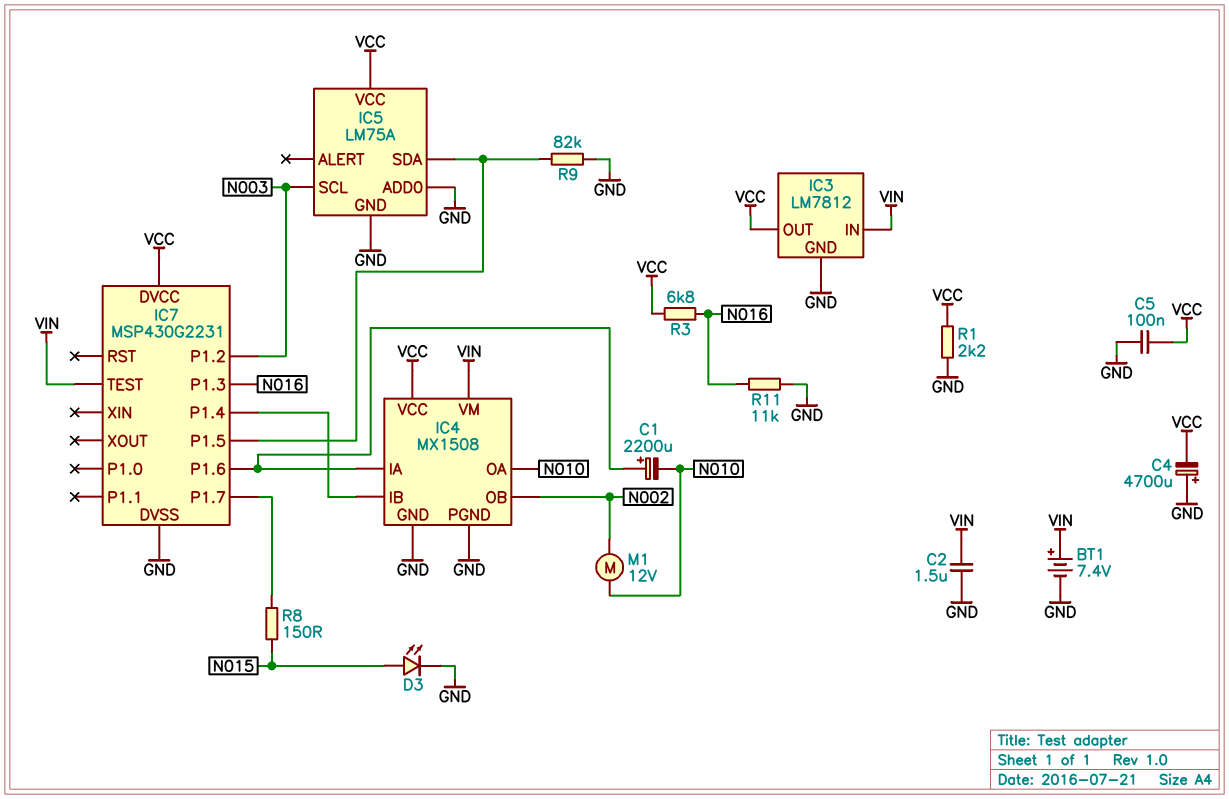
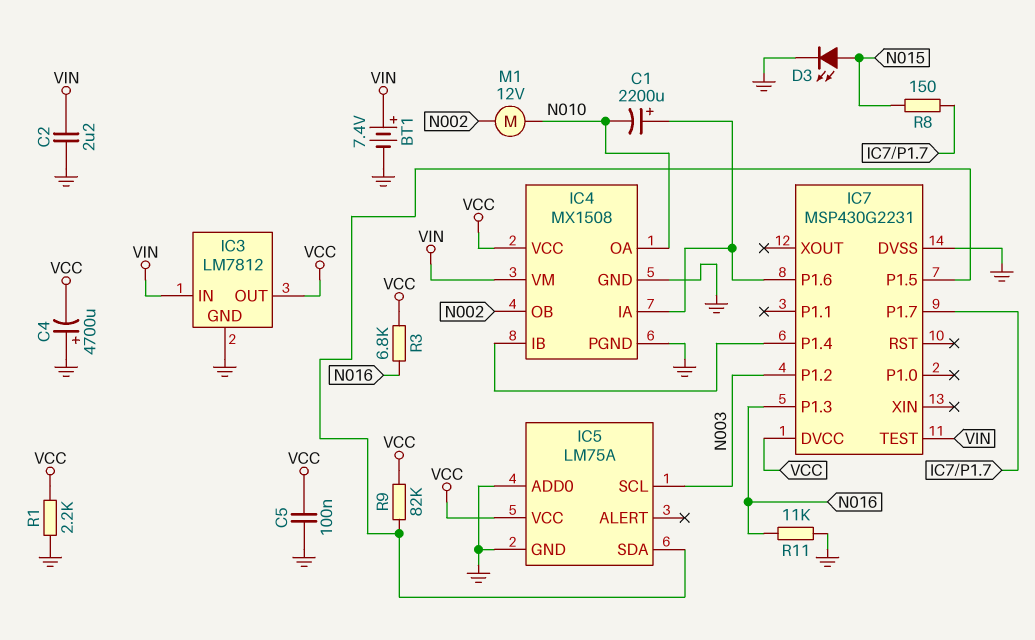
C2: 1.5uF (GND, VIN) -> 2.2uF (GND, VIN)
R9: 82k (GND, IC5/SDA) -> 82k (IC5/SDA, VCC)

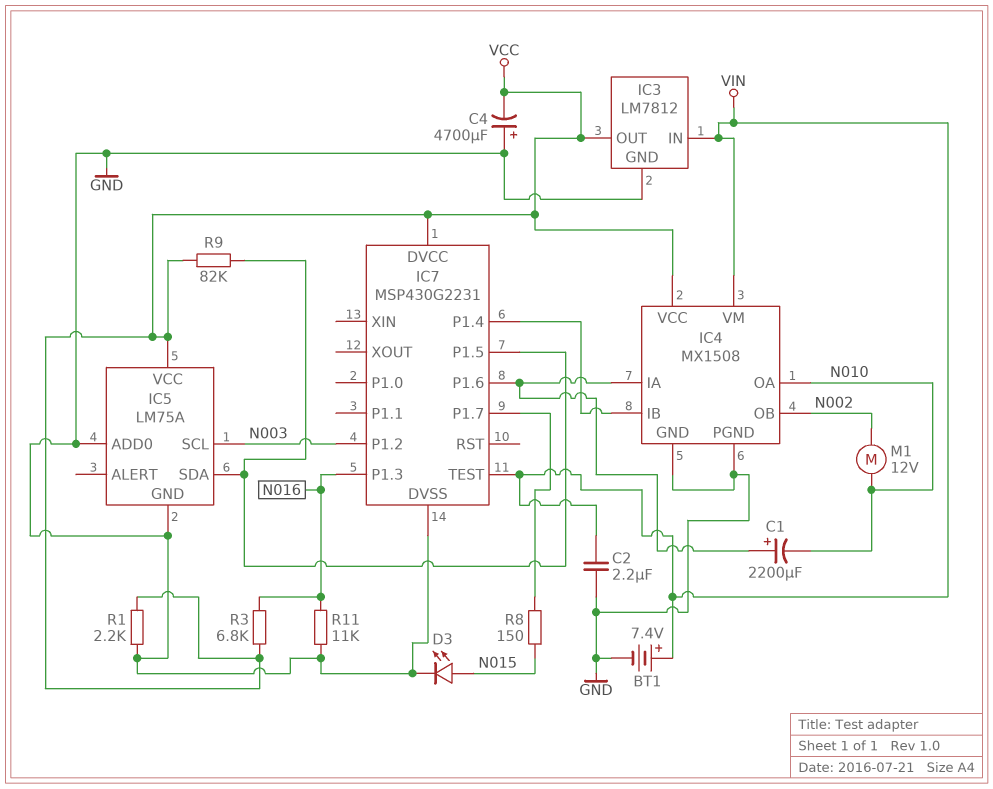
C5: 100nF (GND, VCC) -> none

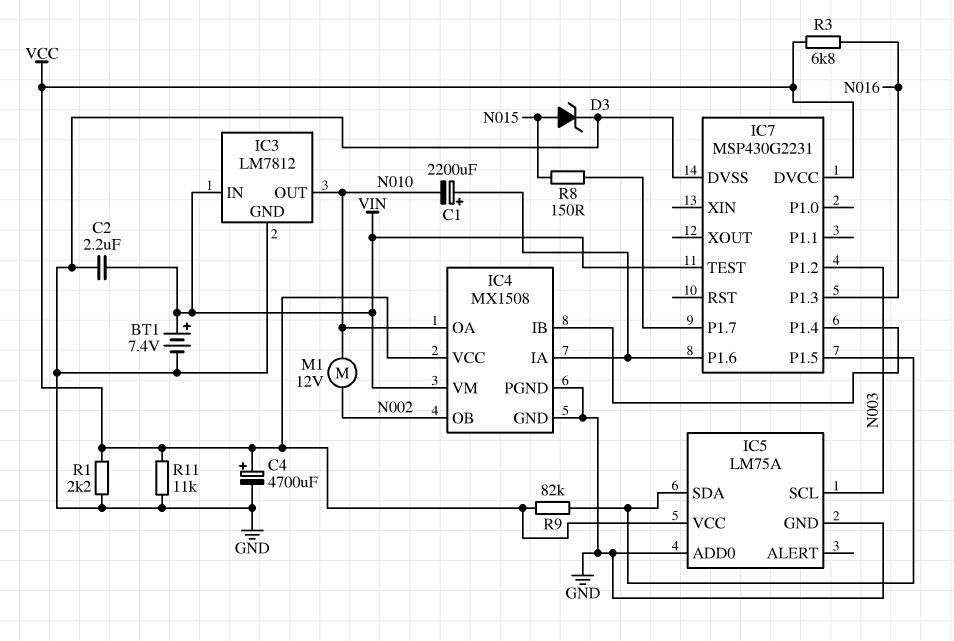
C4: 4700uF (plus GND, minus VCC) -> 4700uF (plus VCC, minus GND)
D3: LED (A N015, K GND) -> zener (A N015, K GND)
IC3 pin OUT: VCC -> N010
R11: 11k (GND, N016) -> 11k (GND, VCC)

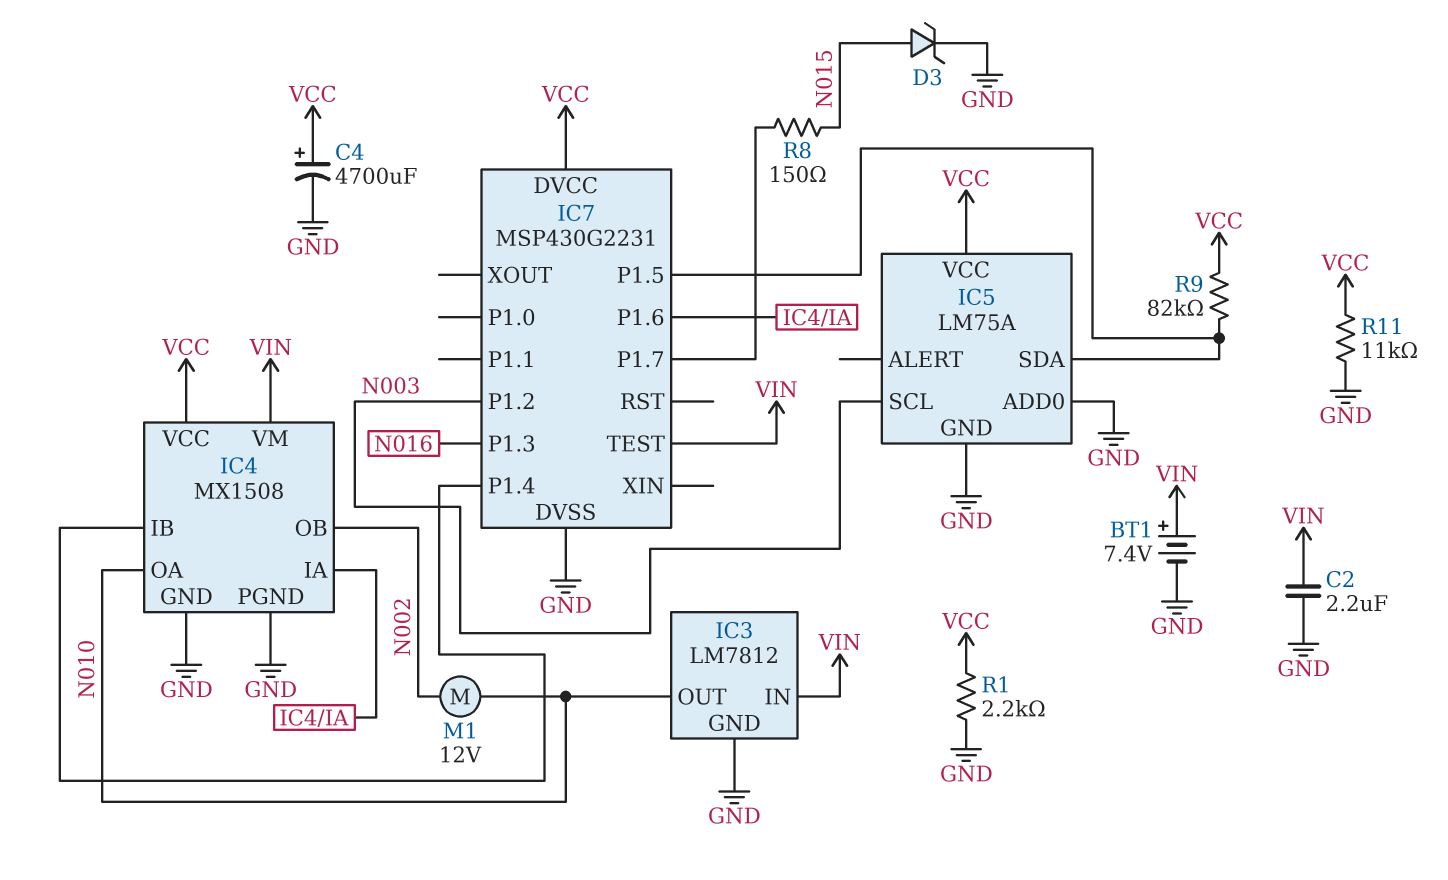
C1: 2200uF (plus IC4/IA, minus N010) -> none
R3: 6.8k (N016, VCC) -> none

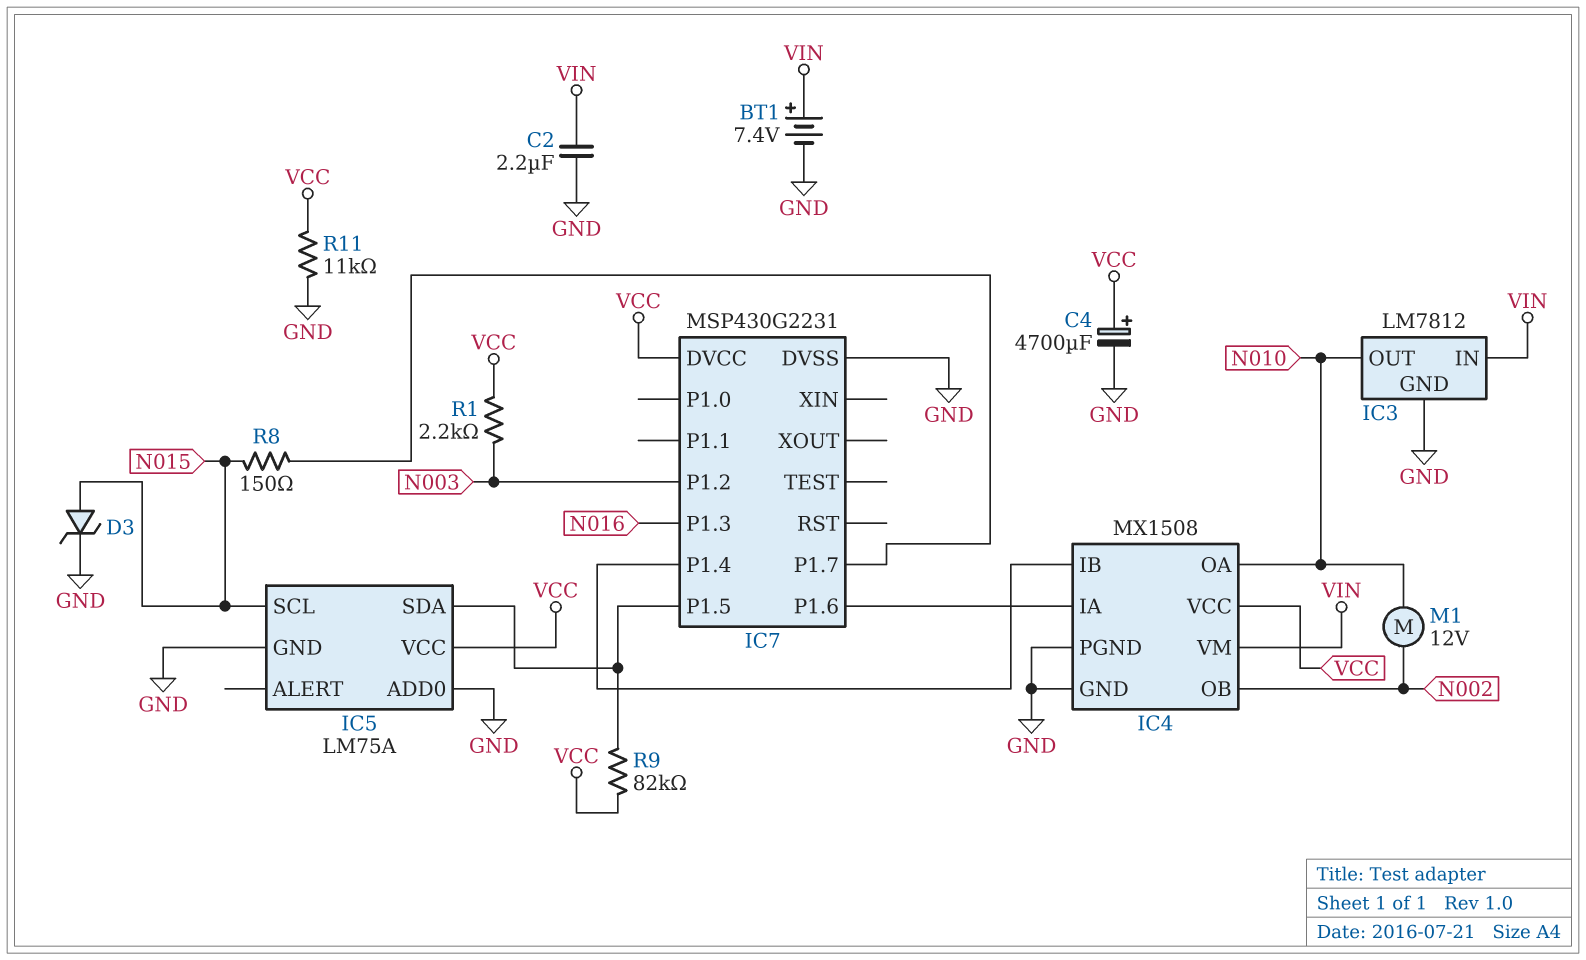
IC5 pin SCL: N003 -> N015
IC7 pin TEST: VIN -> none
R1: 2.2k (GND, VCC) -> 2.2k (N003, VCC)

